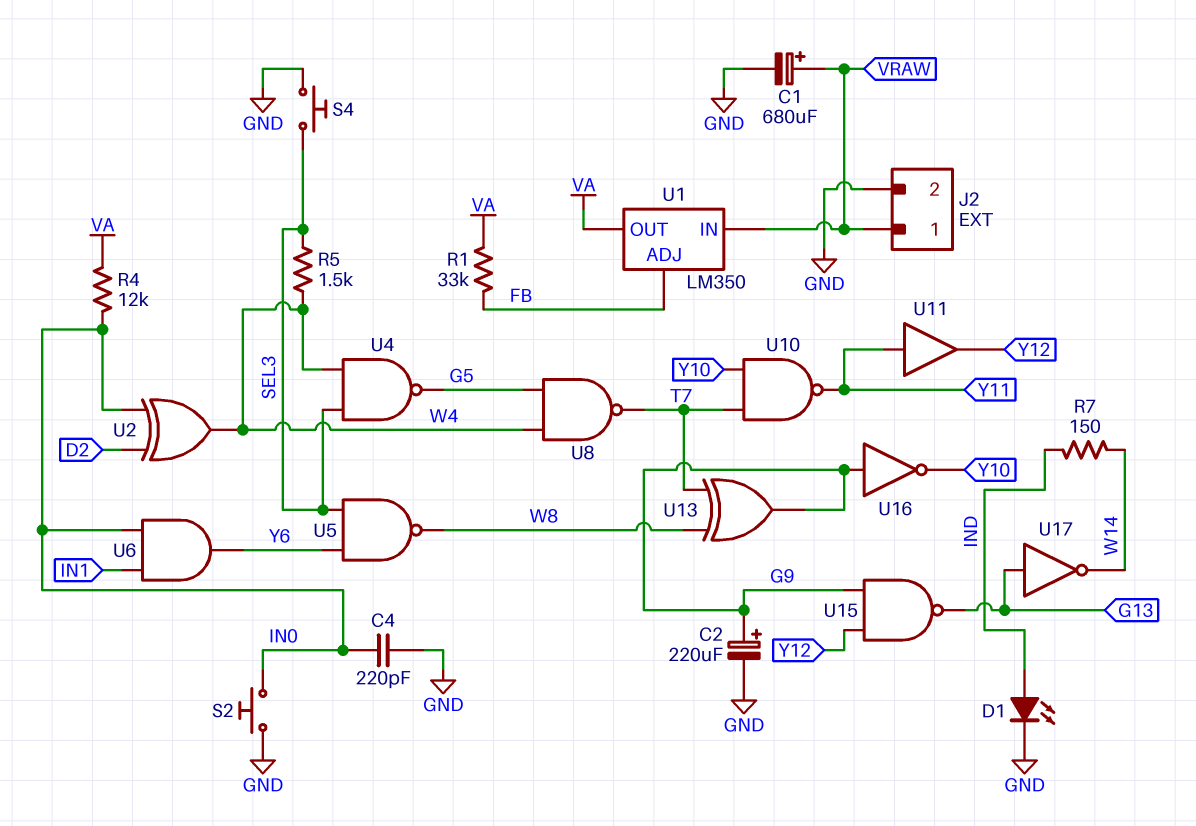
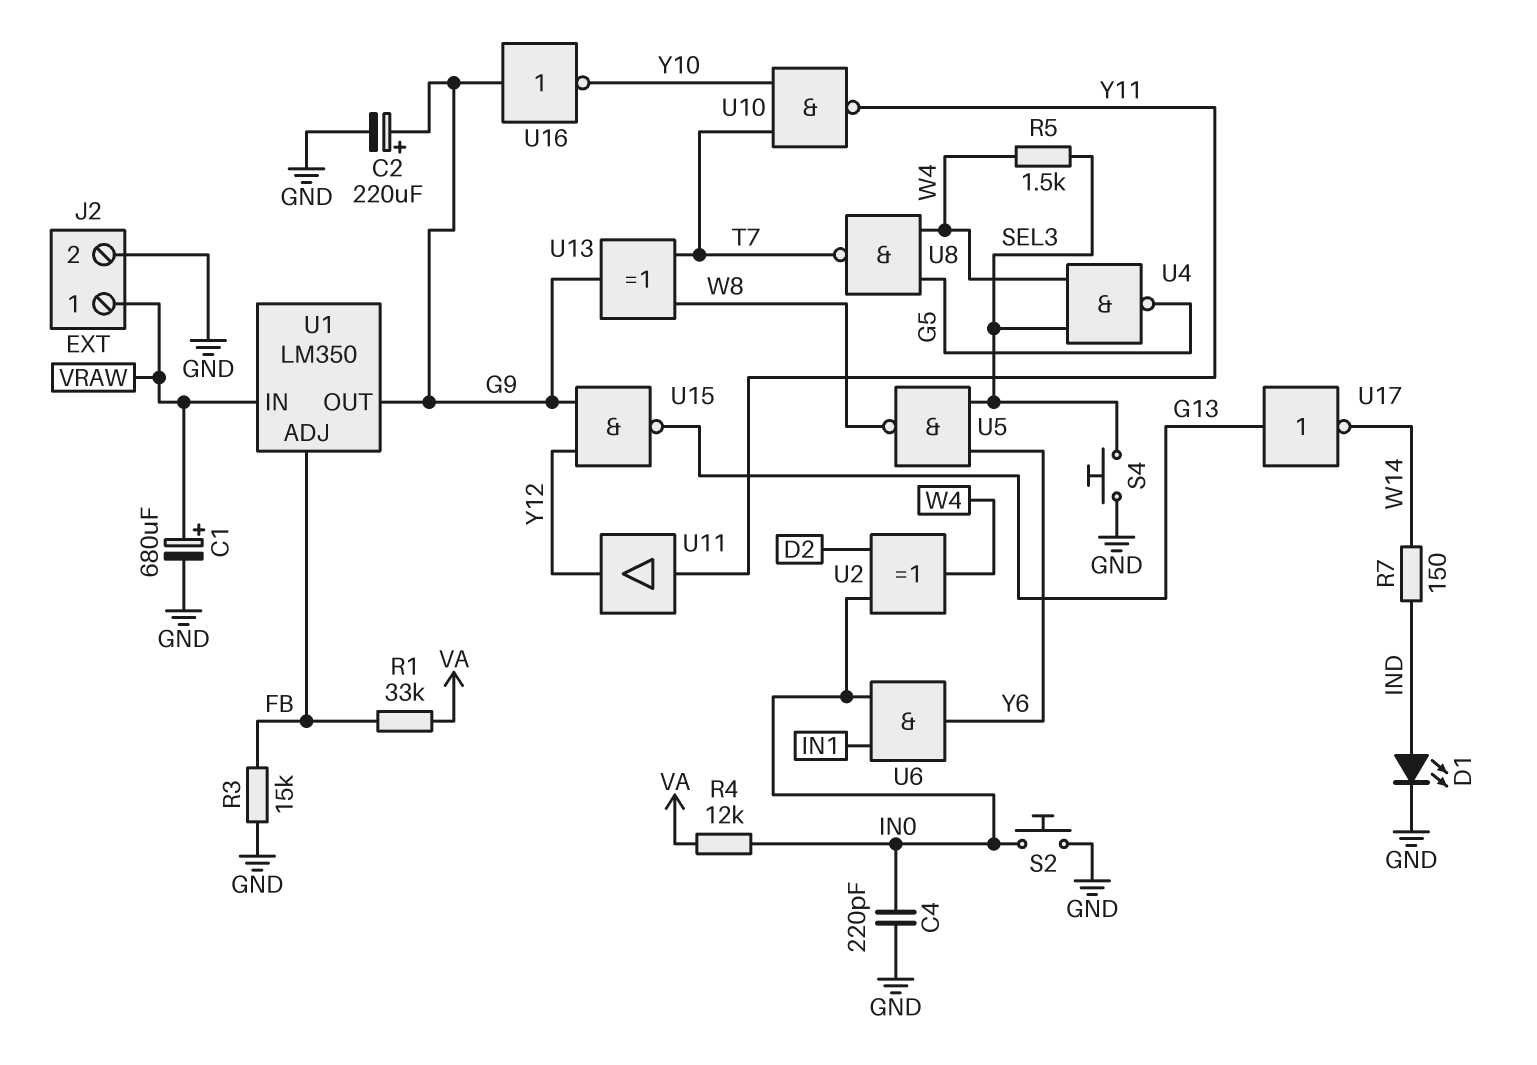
R3: none -> 15k (FB, GND)
U1 pin OUT: VA -> G9

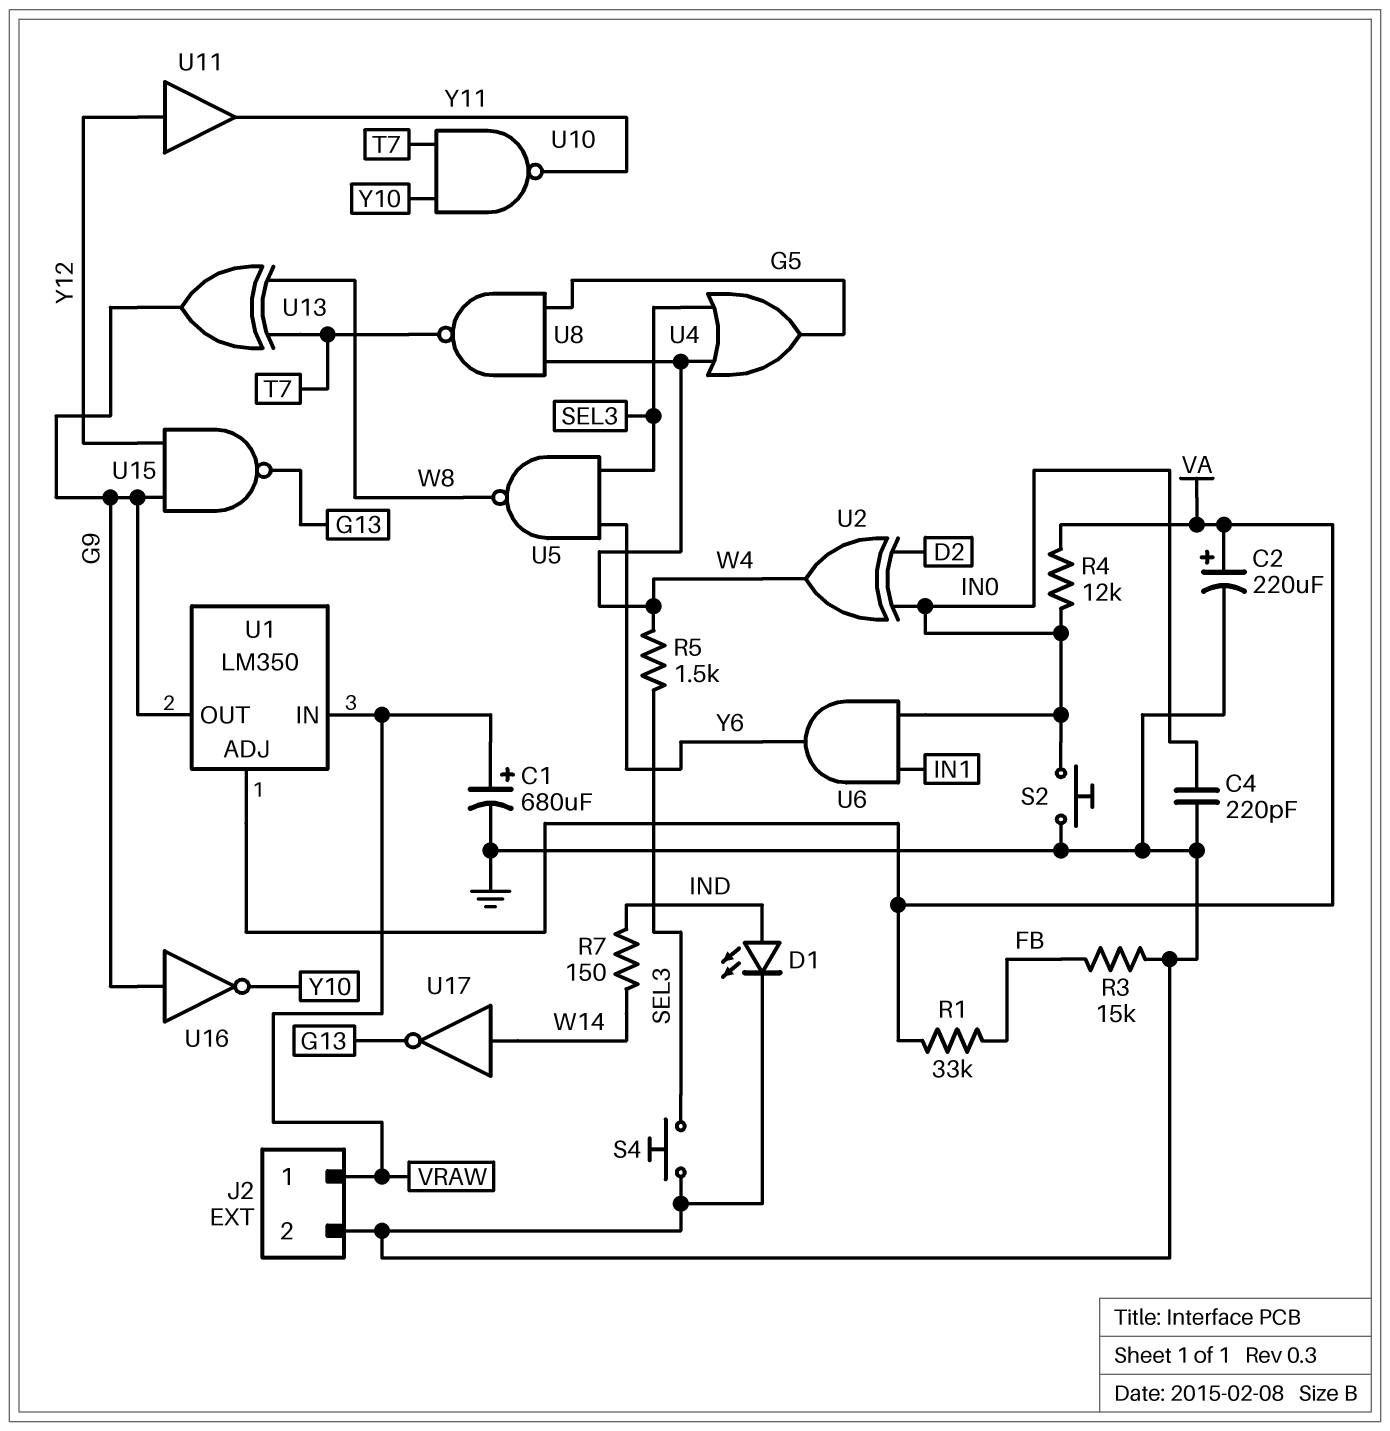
C2: 220uF (plus G9, minus GND) -> 220uF (plus VA, minus GND)
U1 pin ADJ: FB -> VA
U4: NAND (in SEL3, in W4, out G5) -> OR (in SEL3, in W4, out G5)
U11: buffer (in Y11, out Y12) -> buffer (in Y12, out Y11)
U17: NOT (in G13, out W14) -> NOT (in W14, out G13)

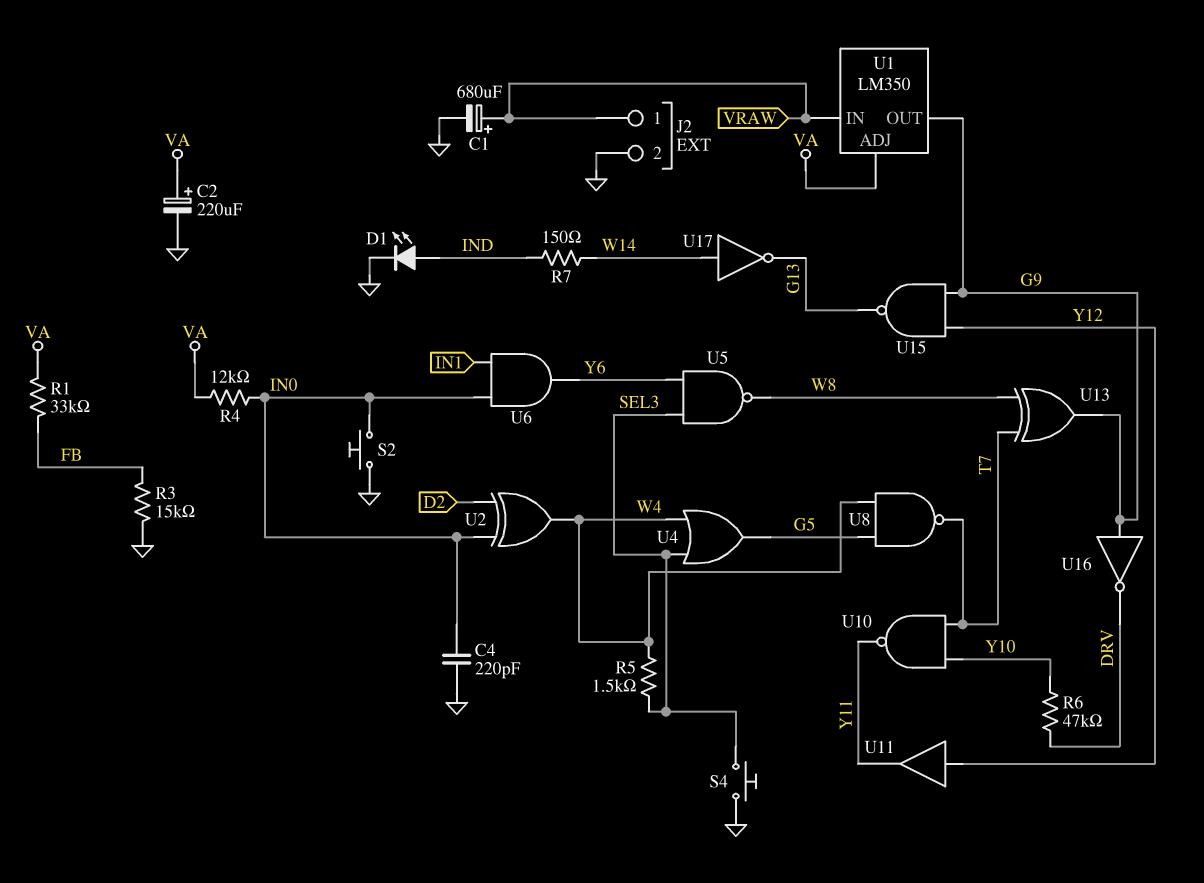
R6: none -> 47k (DRV, Y10)
U16: NOT (in G9, out Y10) -> NOT (in G9, out DRV)

